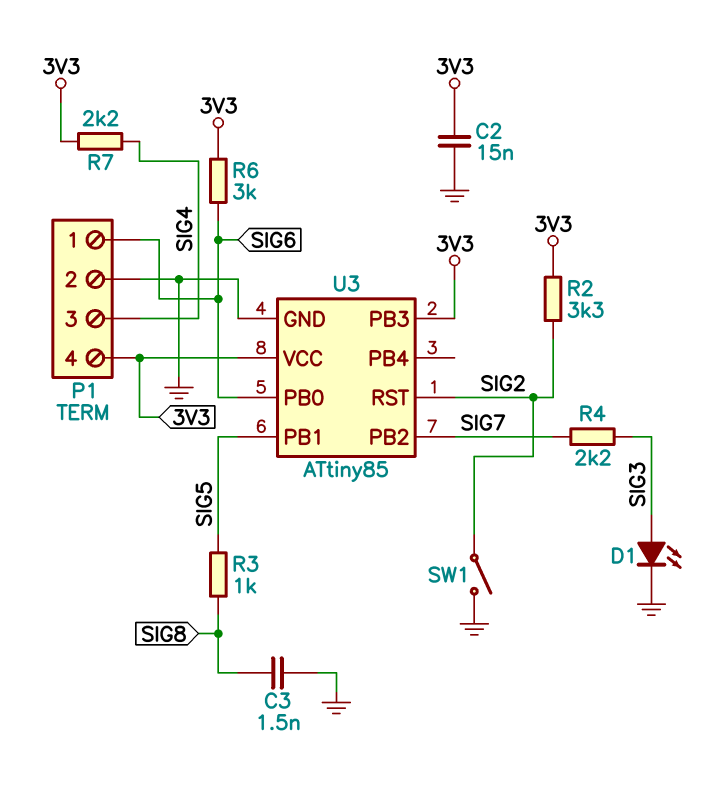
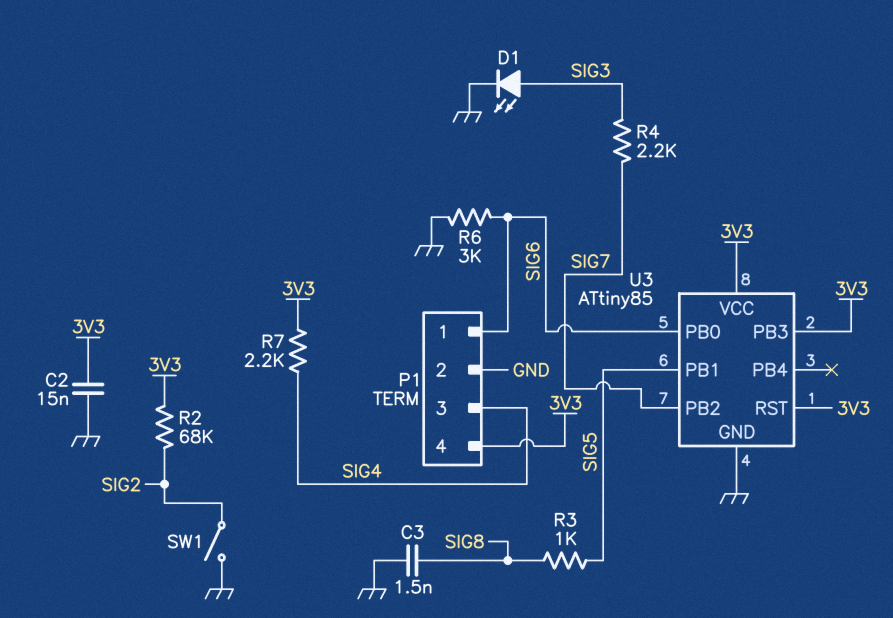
R2: 3.3k (3V3, SIG2) -> 68k (3V3, SIG2)
R6: 3k (3V3, SIG6) -> 3k (GND, SIG6)
U3 pin RST: SIG2 -> 3V3

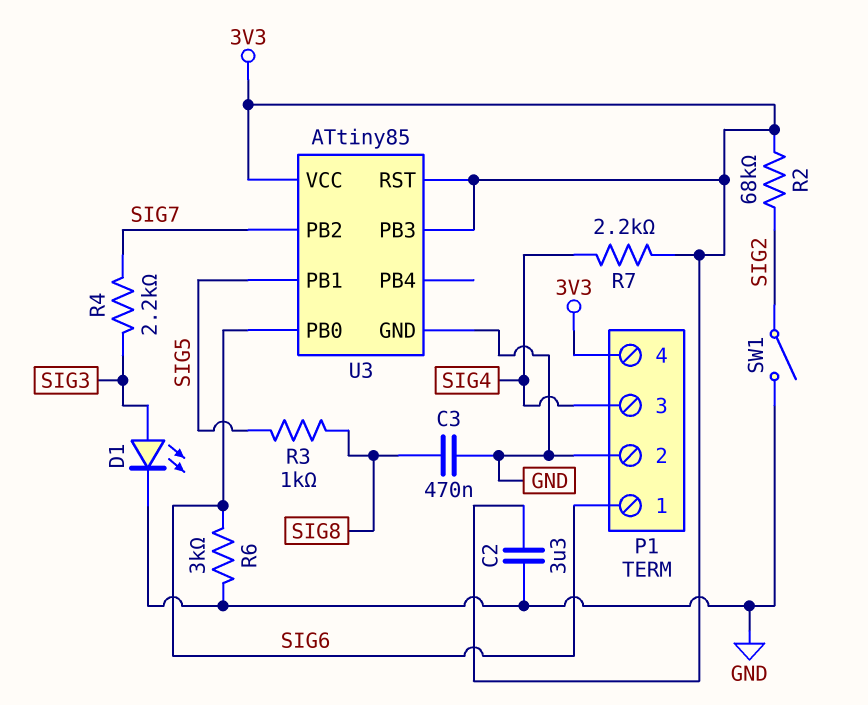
C2: 15nF (3V3, GND) -> 3.3uF (3V3, GND)
C3: 1.5nF (GND, SIG8) -> 470nF (GND, SIG8)

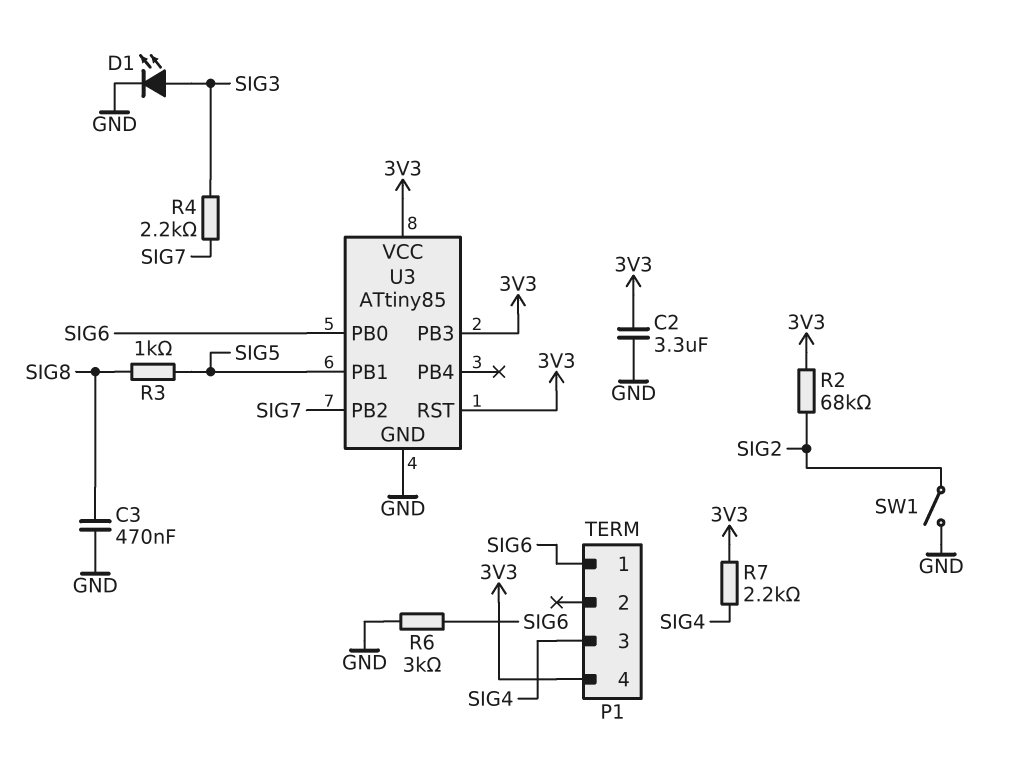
P1 pin 2: GND -> none

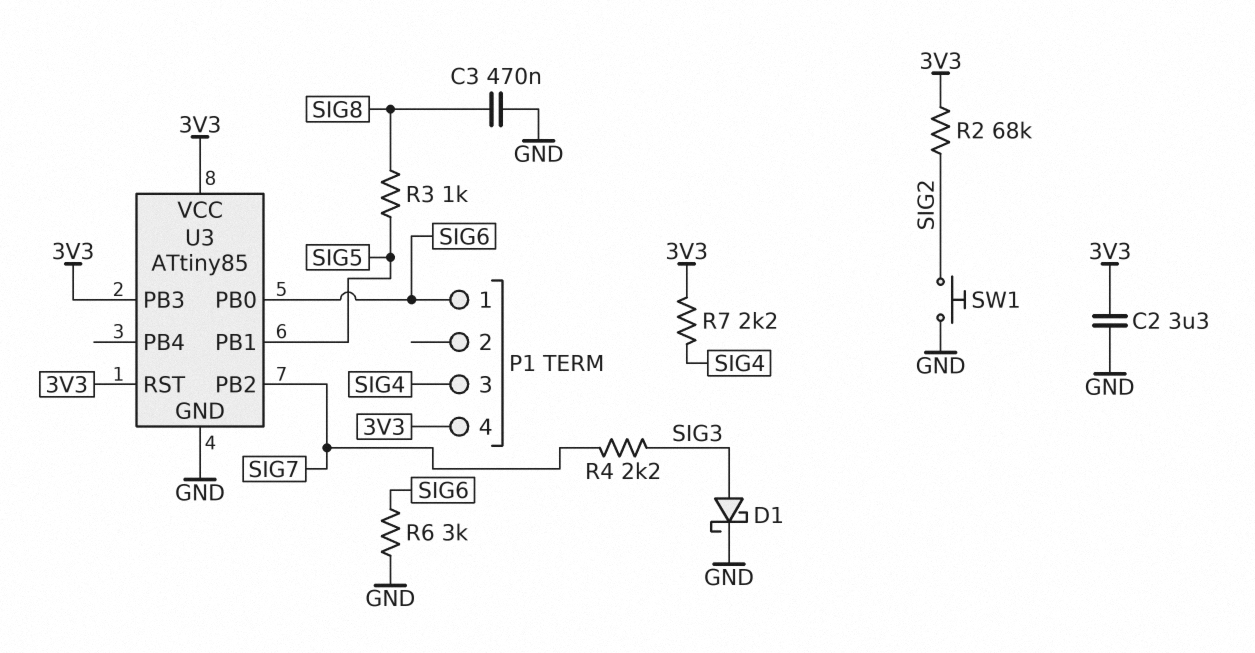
D1: LED (A SIG3, K GND) -> schottky (A SIG3, K GND)
SW1: switch (GND, SIG2) -> button (GND, SIG2)

